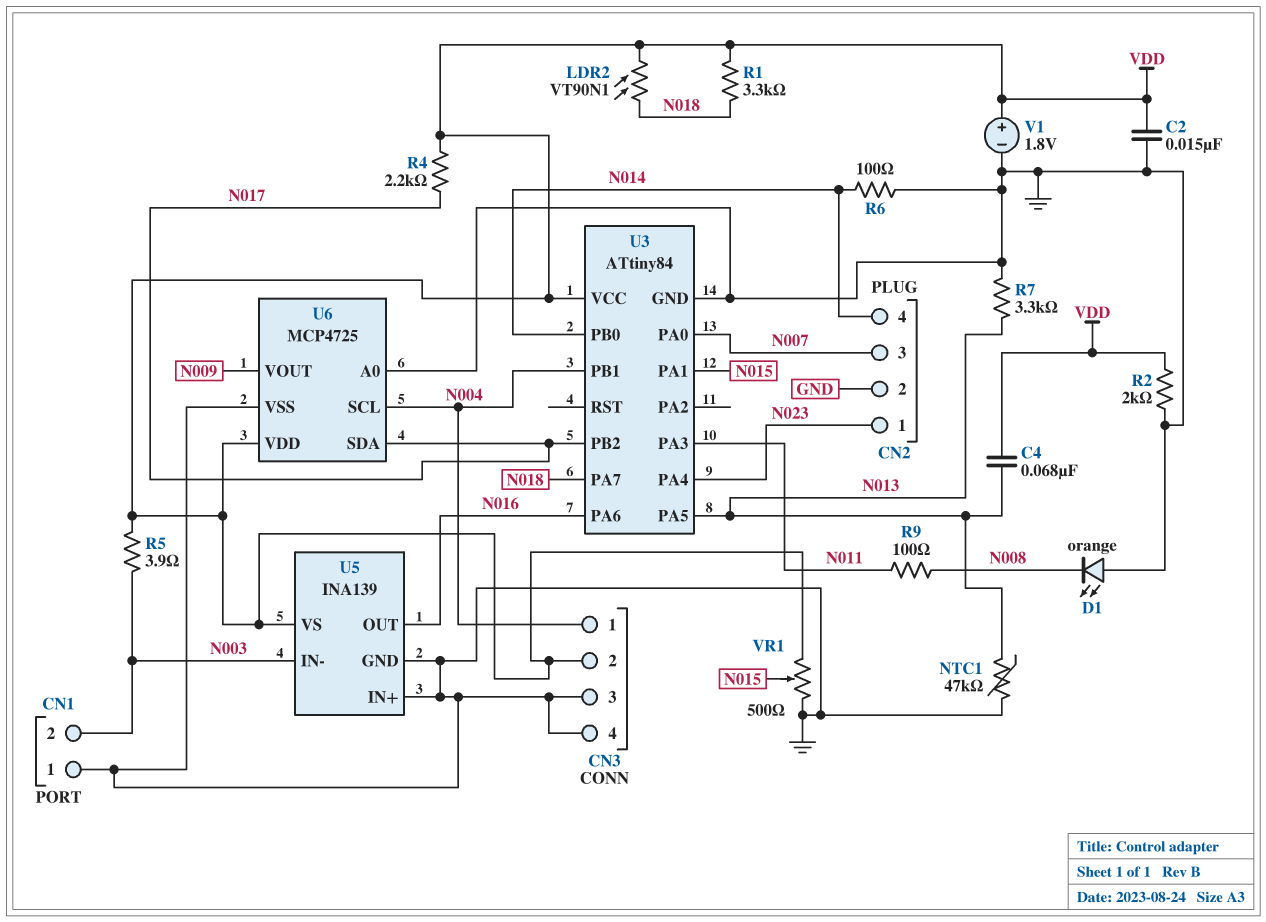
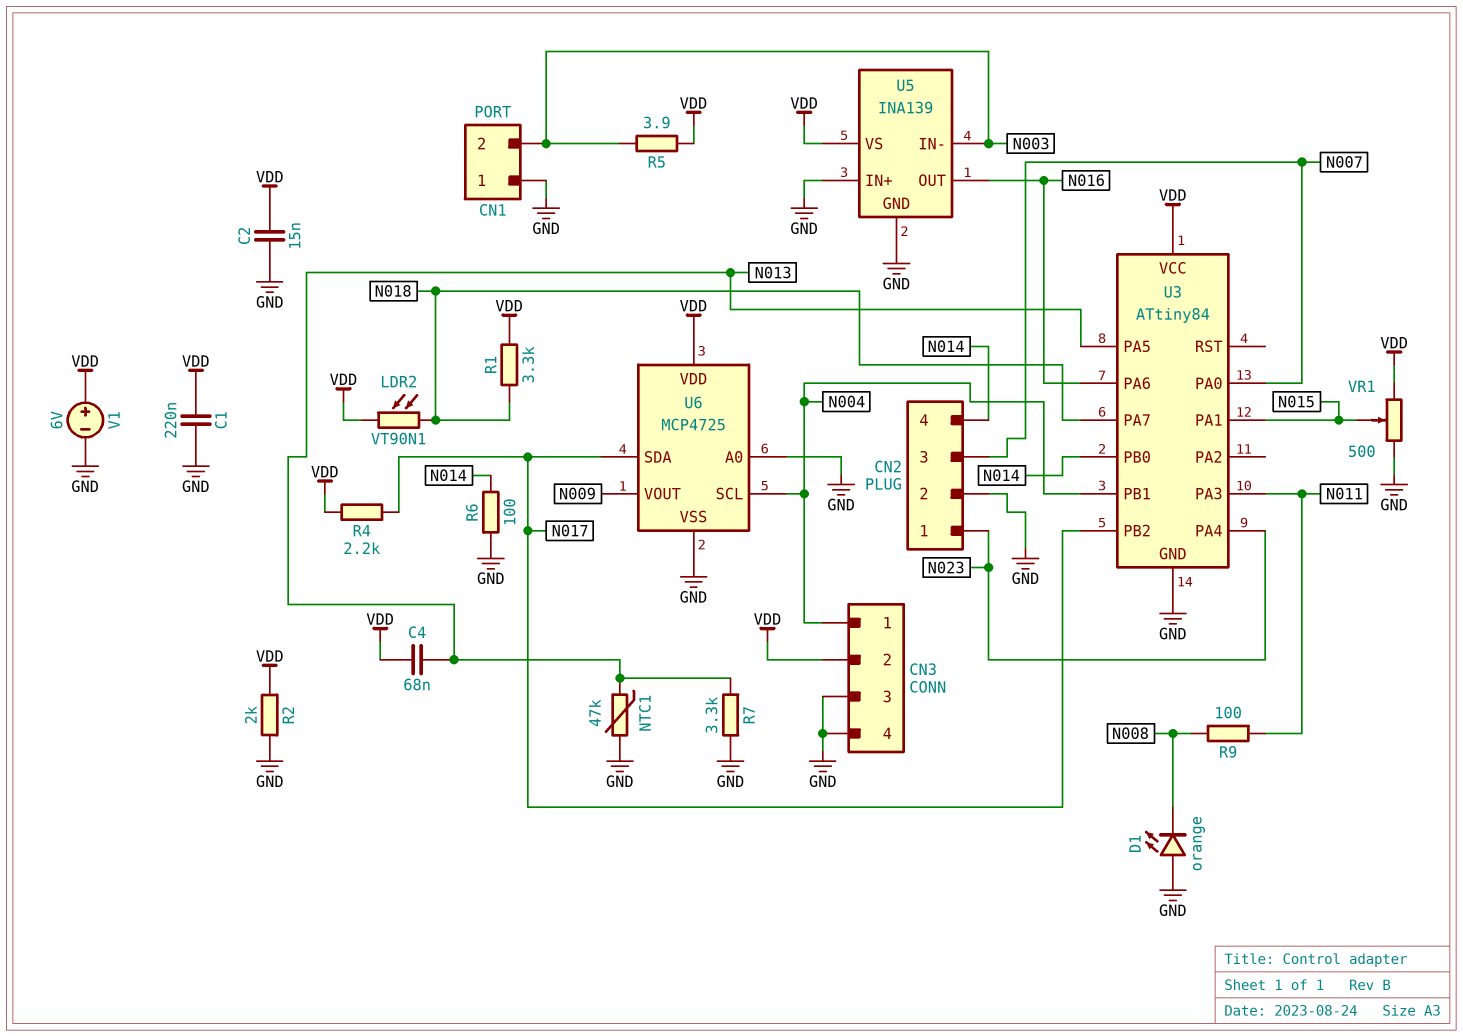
C1: none -> 220nF (GND, VDD)
V1: 1.8V (plus VDD, minus GND) -> 6V (plus VDD, minus GND)

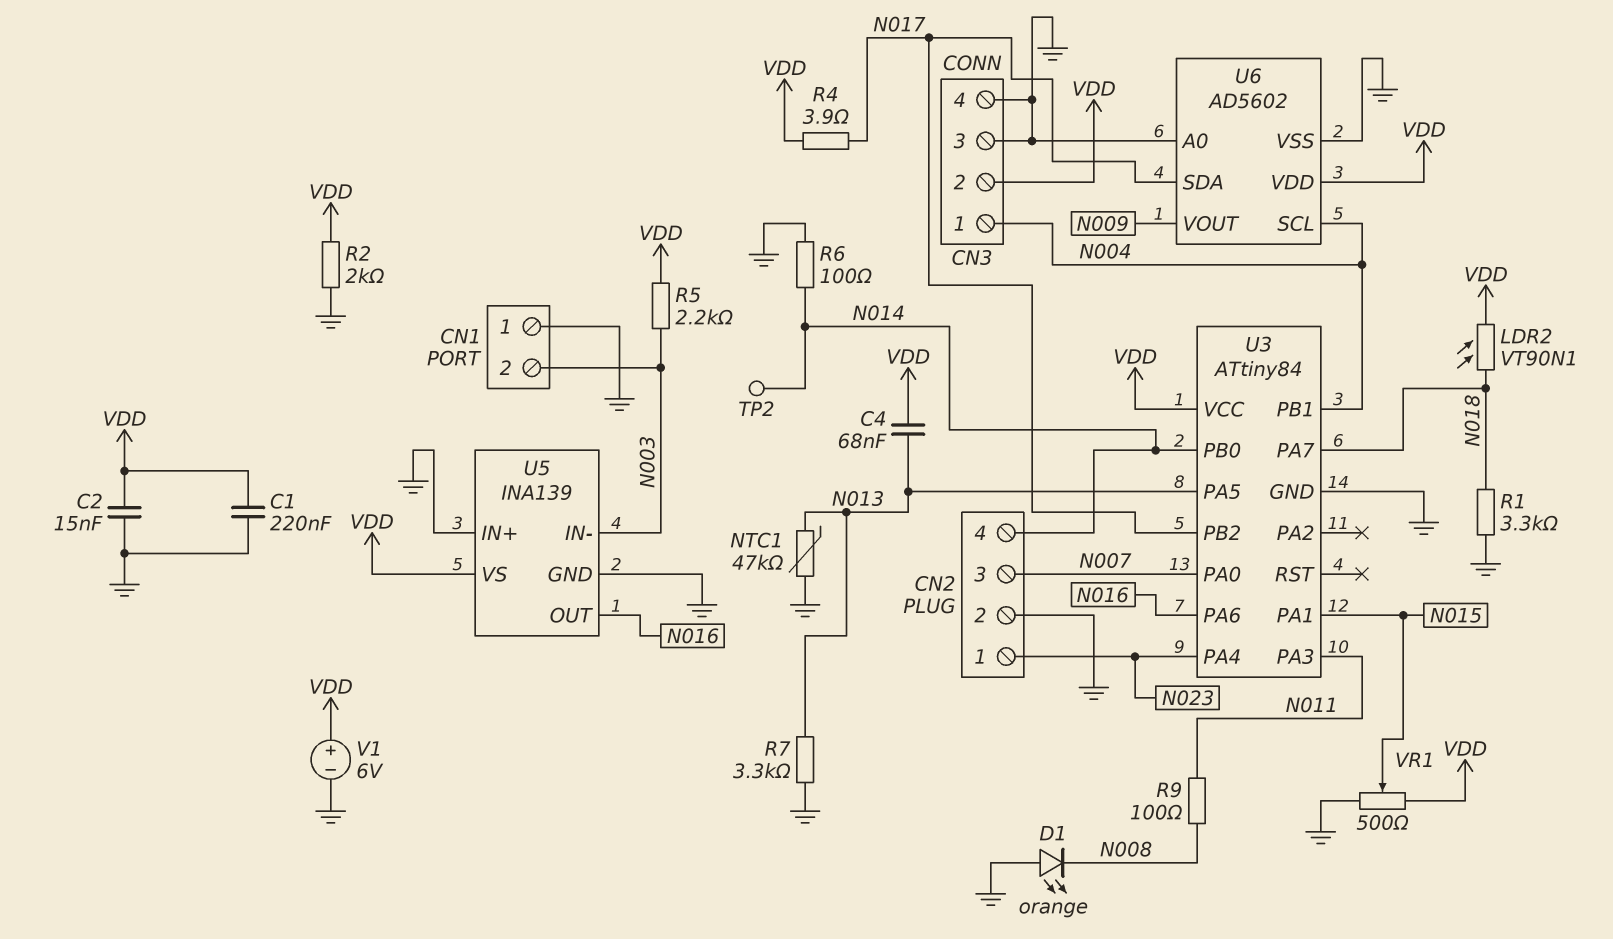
R1: 3.3k (N018, VDD) -> 3.3k (GND, N018)
R4: 2.2k (N017, VDD) -> 3.9 (N017, VDD)
R5: 3.9 (N003, VDD) -> 2.2k (N003, VDD)
TP2: none -> test point (N014)
U6: MCP4725 -> AD5602

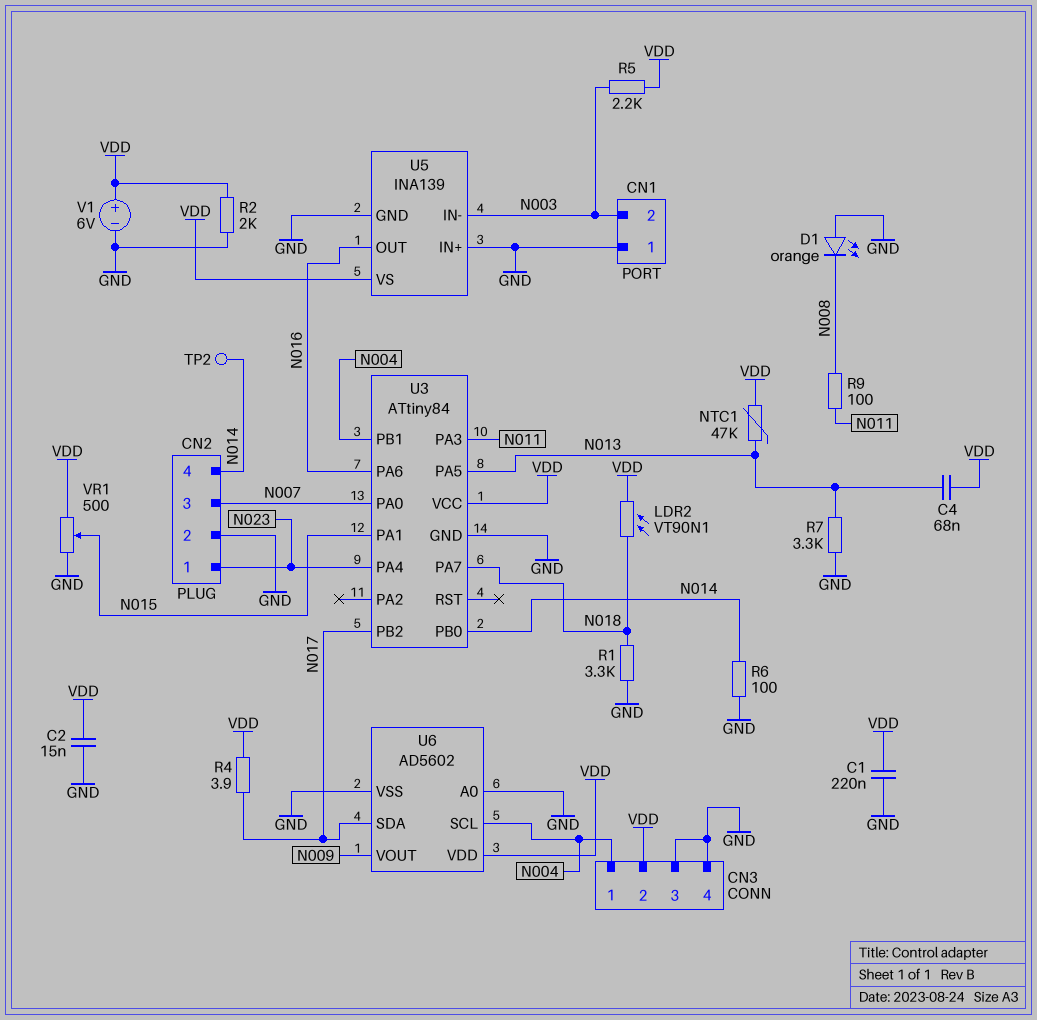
NTC1: 47k (GND, N013) -> 47k (N013, VDD)

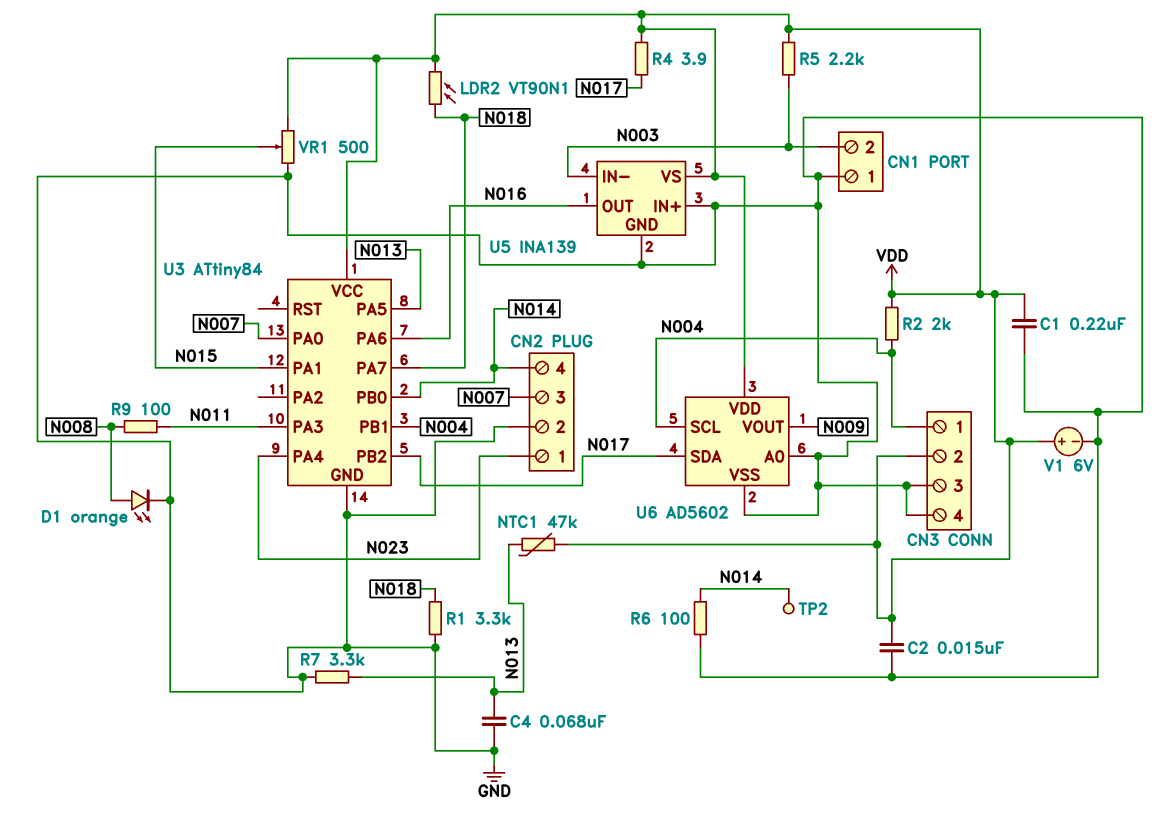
C4: 68nF (N013, VDD) -> 68nF (GND, N013)
D1: LED orange (A GND, K N008) -> LED orange (A N008, K GND)
R2: 2k (GND, VDD) -> 2k (N004, VDD)

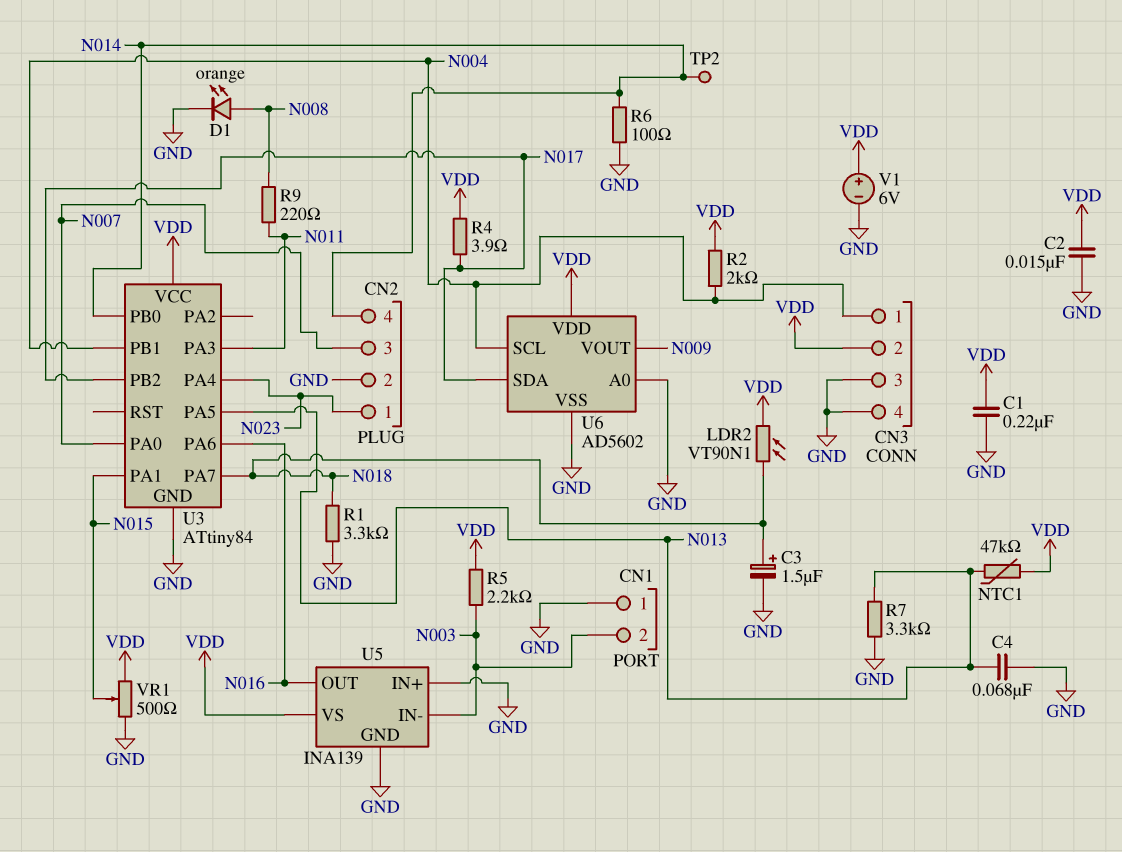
C3: none -> 1.5uF (plus N018, minus GND)
R9: 100 (N008, N011) -> 220 (N008, N011)

